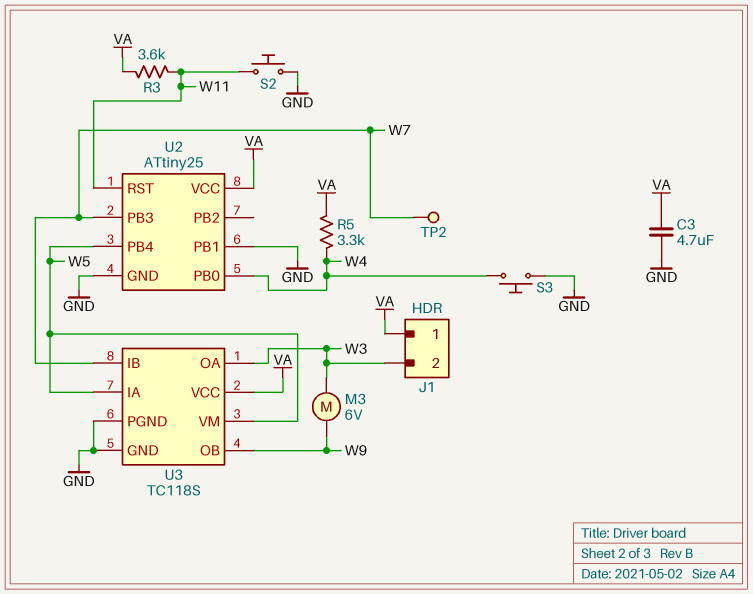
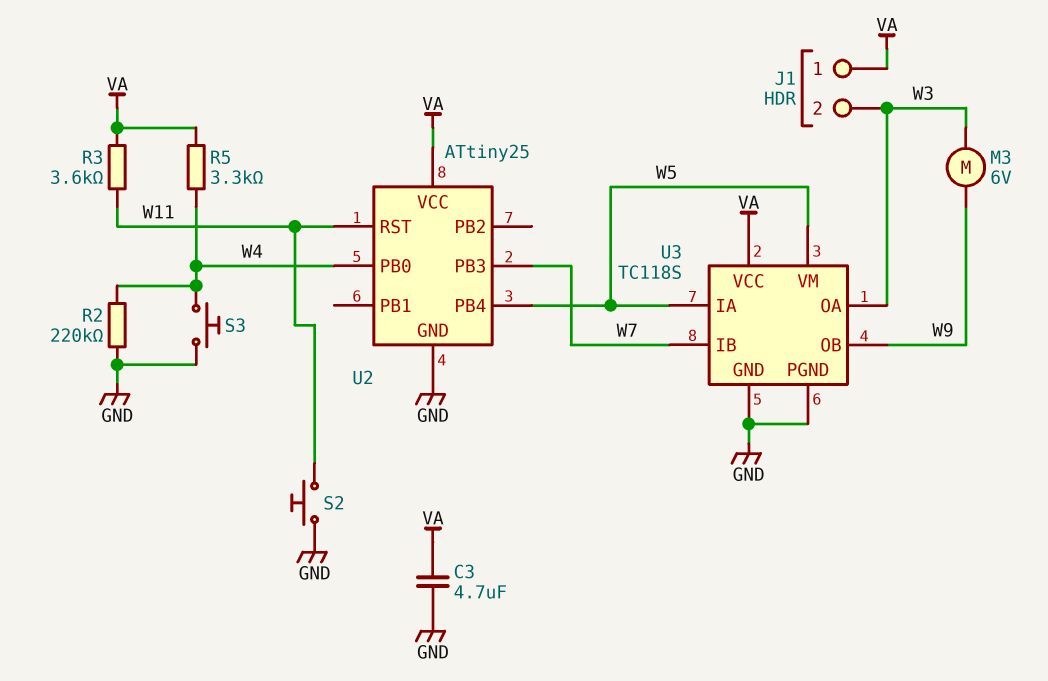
R2: none -> 220k (GND, W4)
TP2: test point (W7) -> none
U2 pin PB1: GND -> none

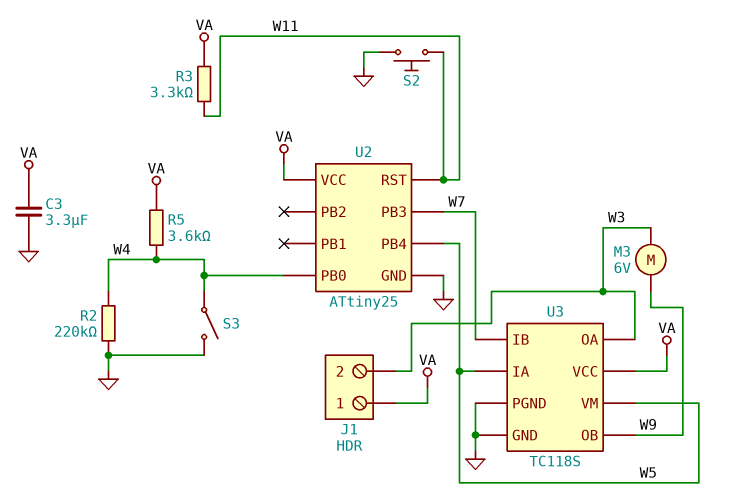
C3: 4.7uF (GND, VA) -> 3.3uF (GND, VA)
R3: 3.6k (VA, W11) -> 3.3k (VA, W11)
R5: 3.3k (VA, W4) -> 3.6k (VA, W4)
S3: button (GND, W4) -> switch (GND, W4)

